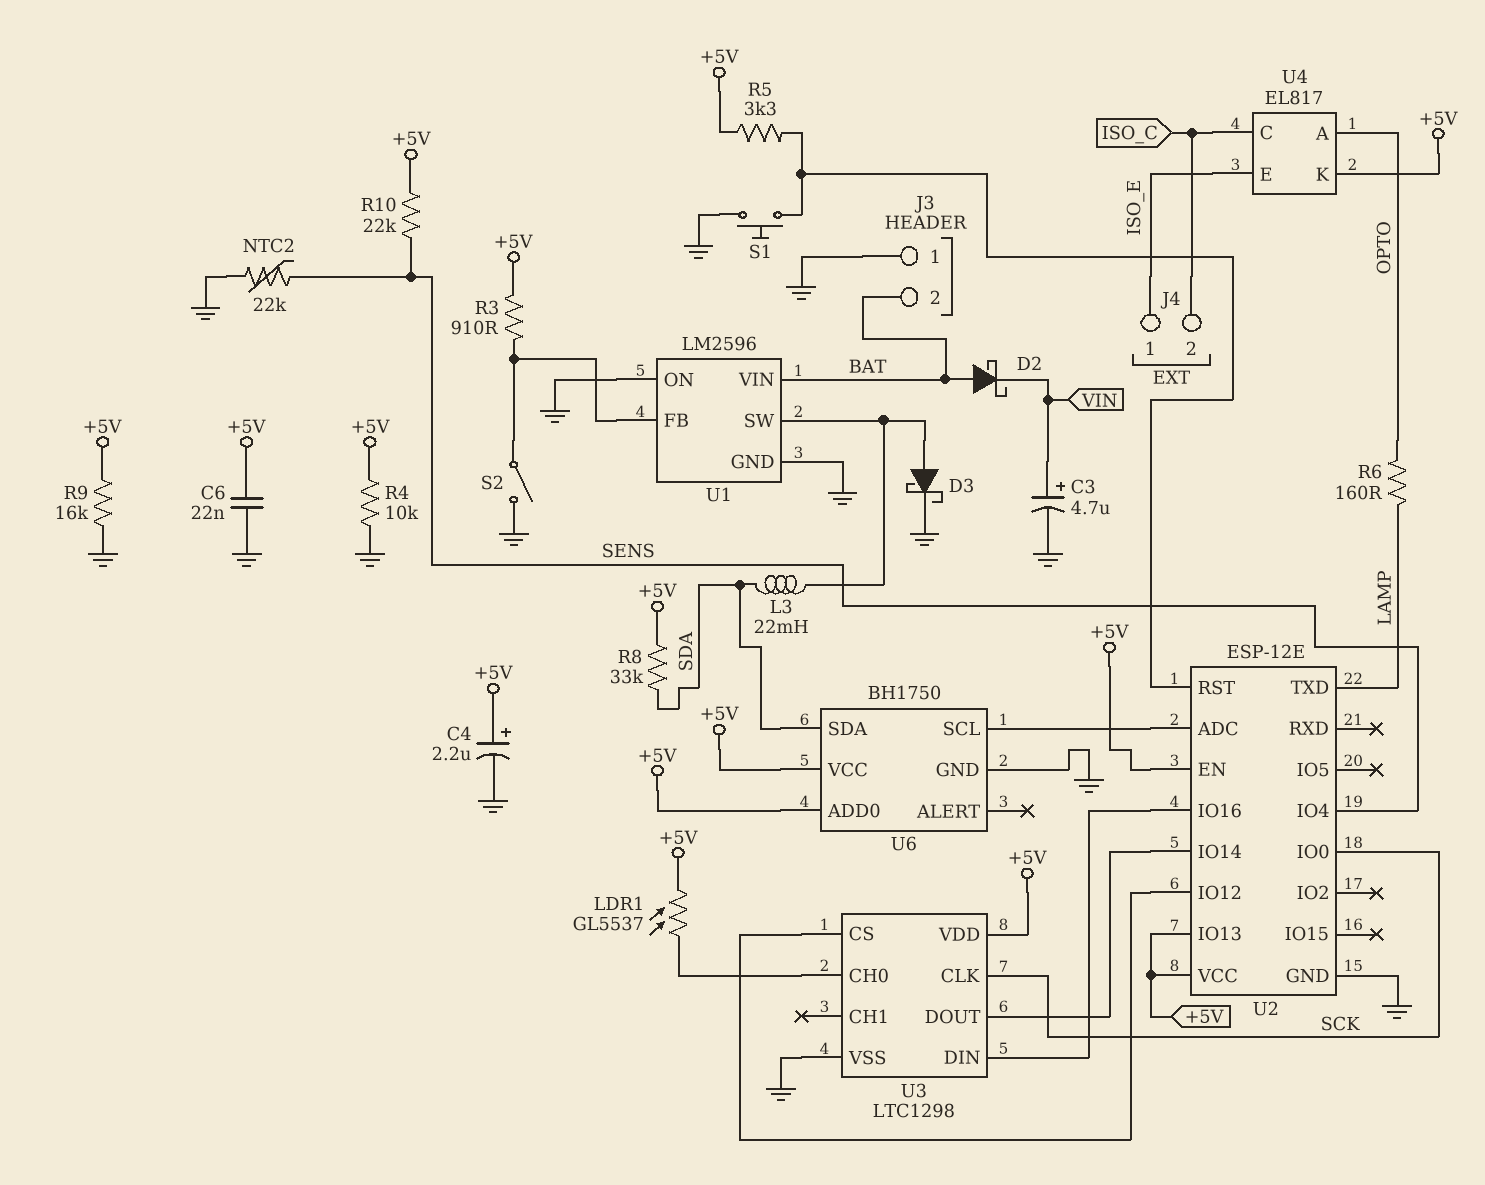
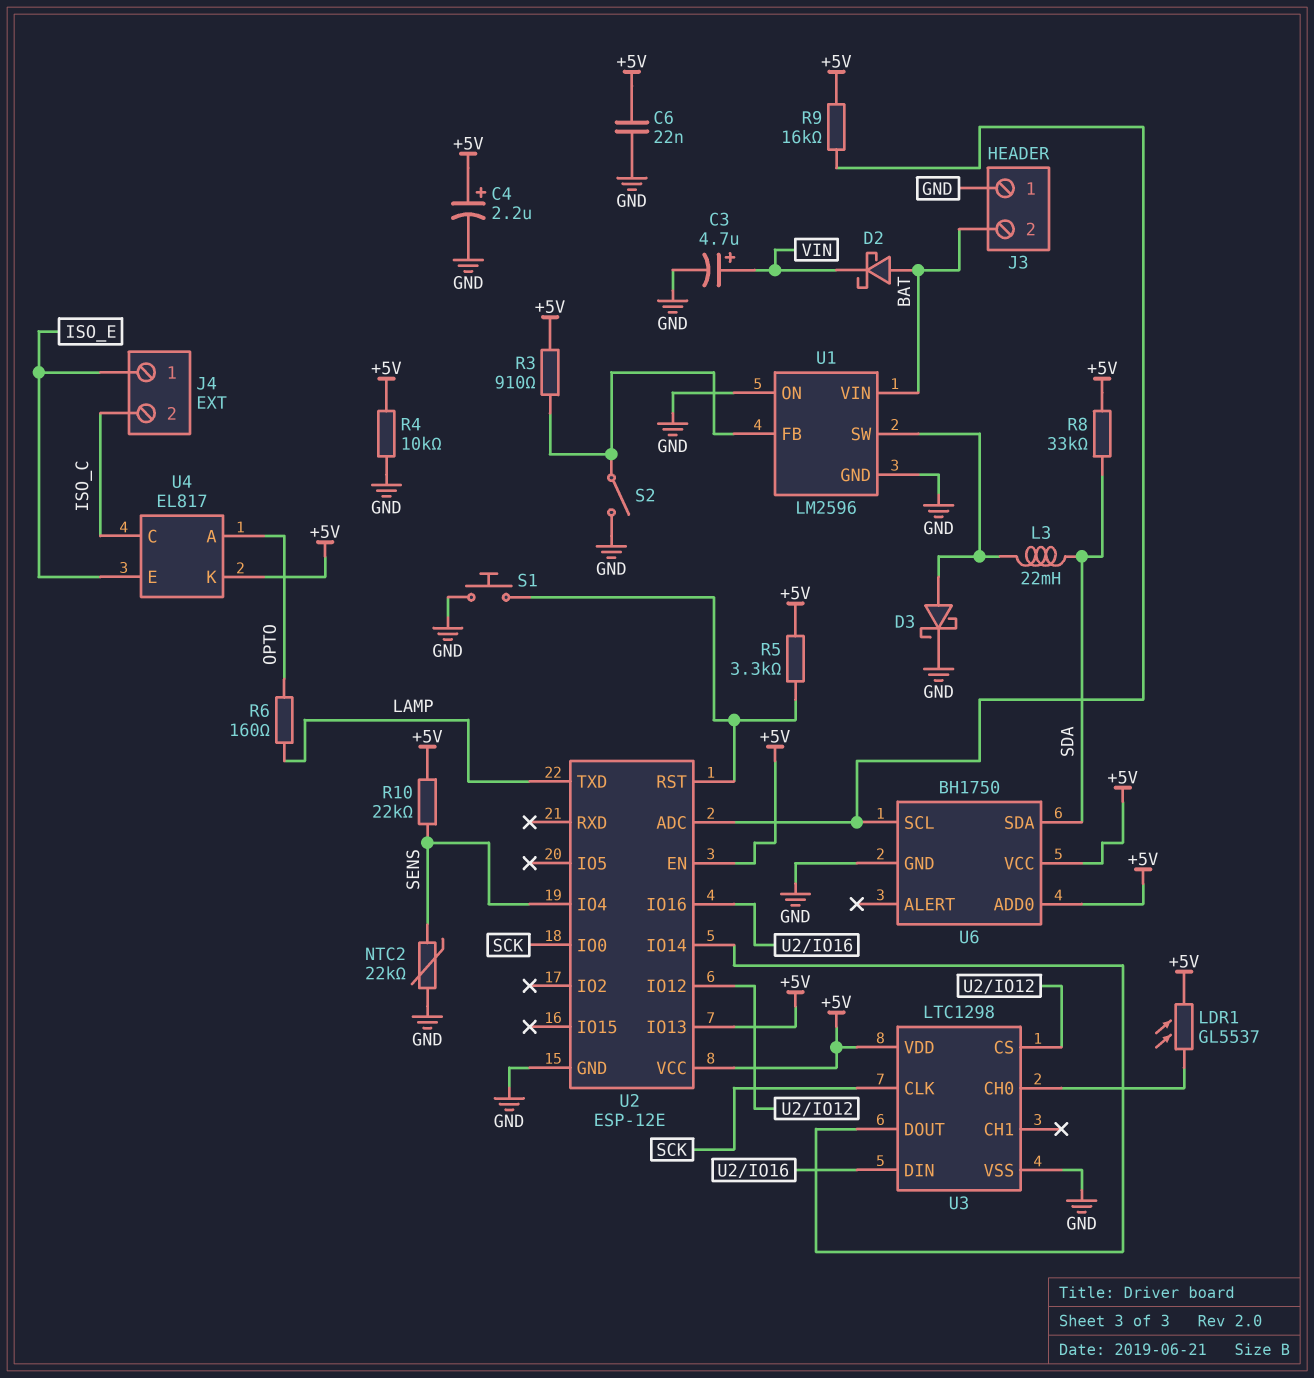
R9: 16k (+5V, GND) -> 16k (+5V, U2/ADC)

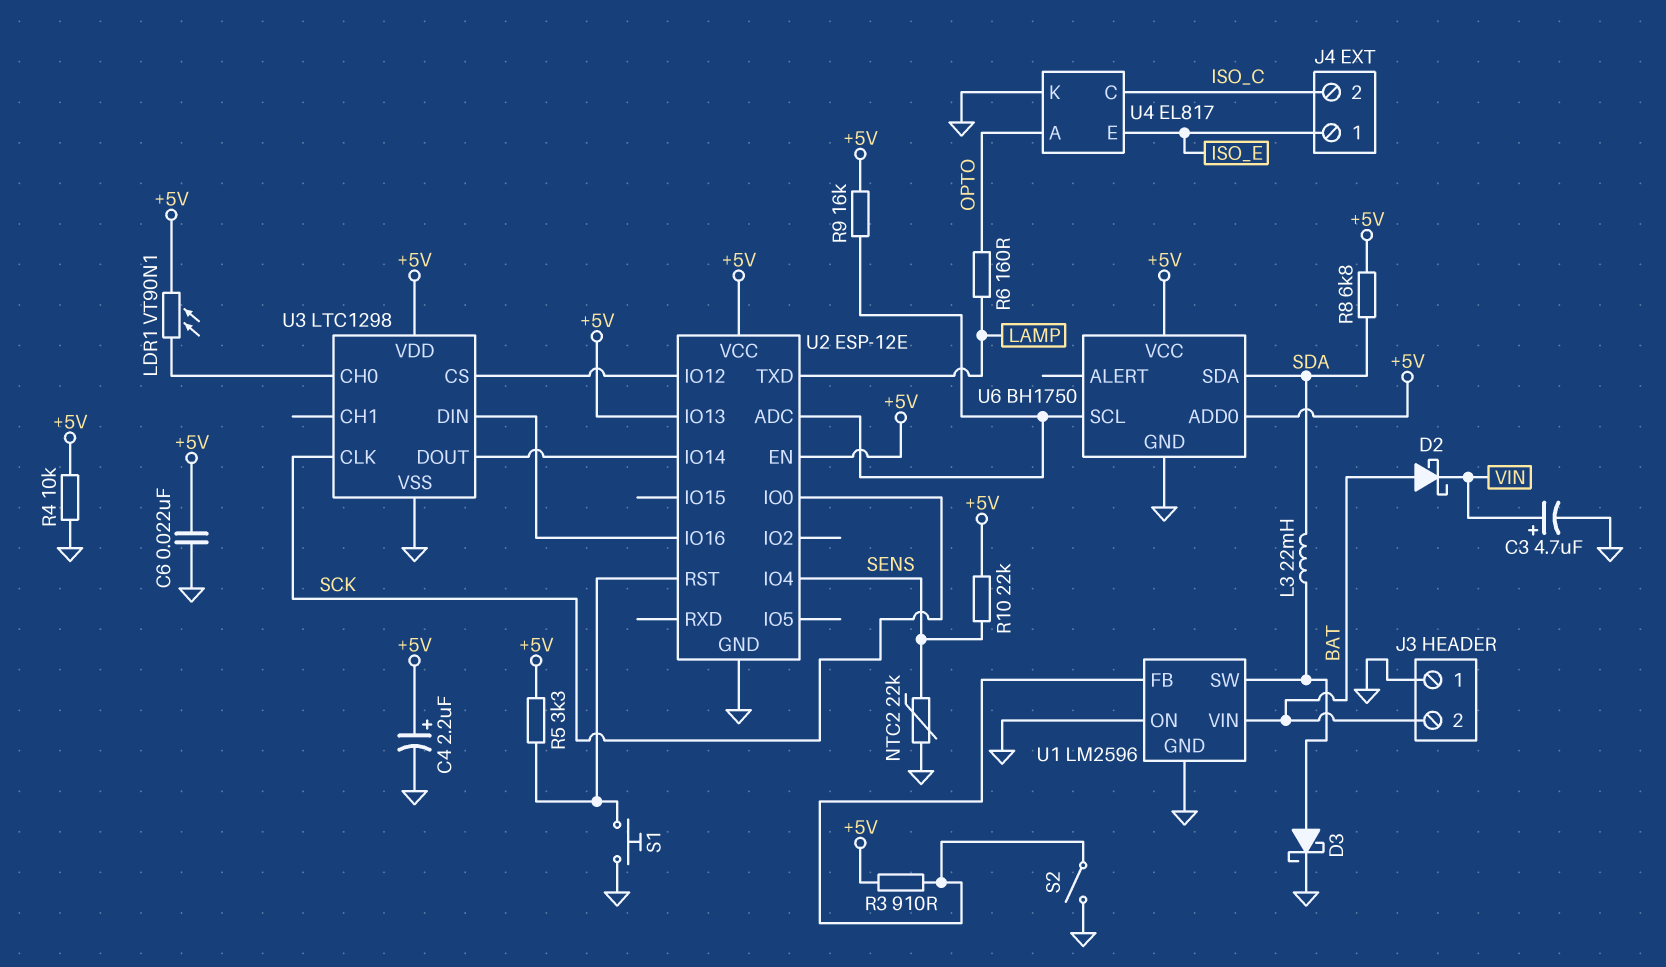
LDR1: GL5537 (+5V, U3/CH0) -> VT90N1 (+5V, U3/CH0)
R8: 33k (+5V, SDA) -> 6.8k (+5V, SDA)
U4 pin K: +5V -> GND

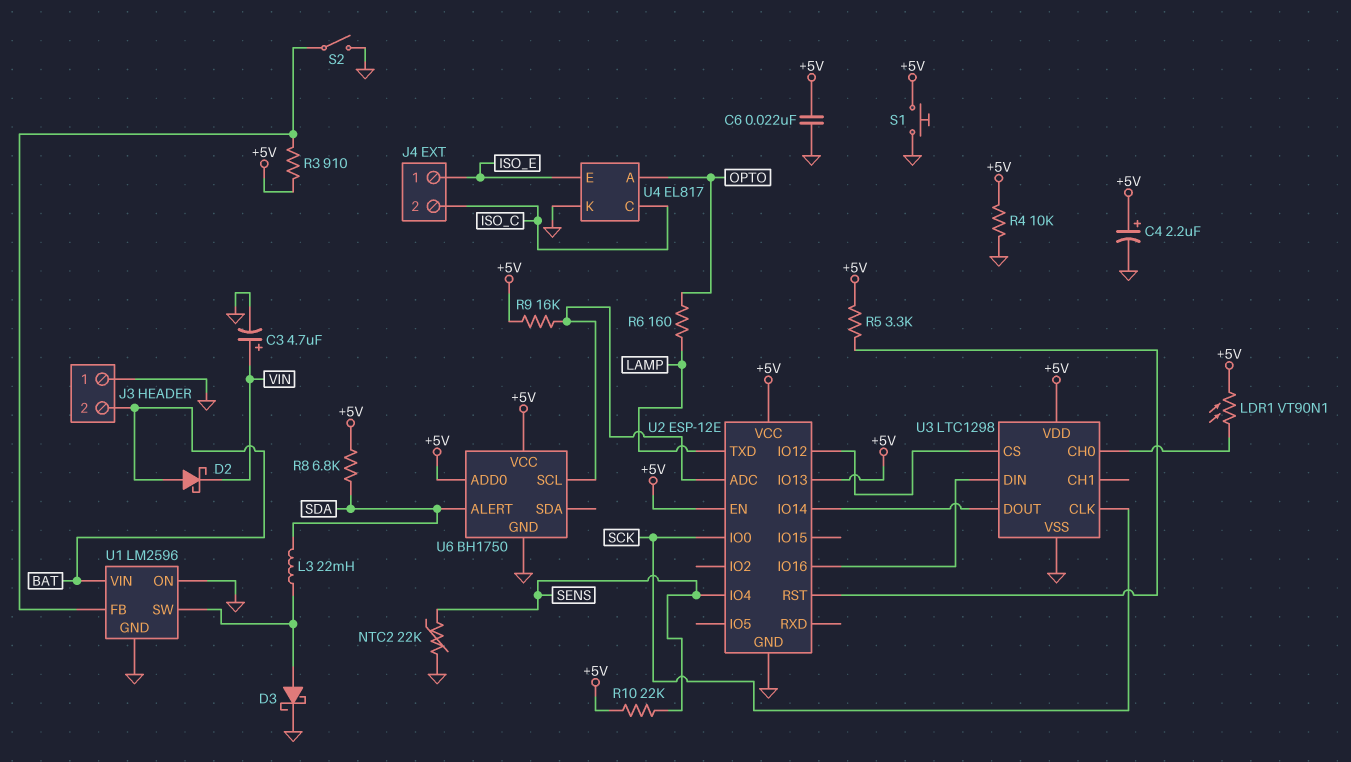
S1: button (GND, U2/RST) -> button (+5V, GND)
U6 pin ALERT: none -> SDA
U6 pin SDA: SDA -> none

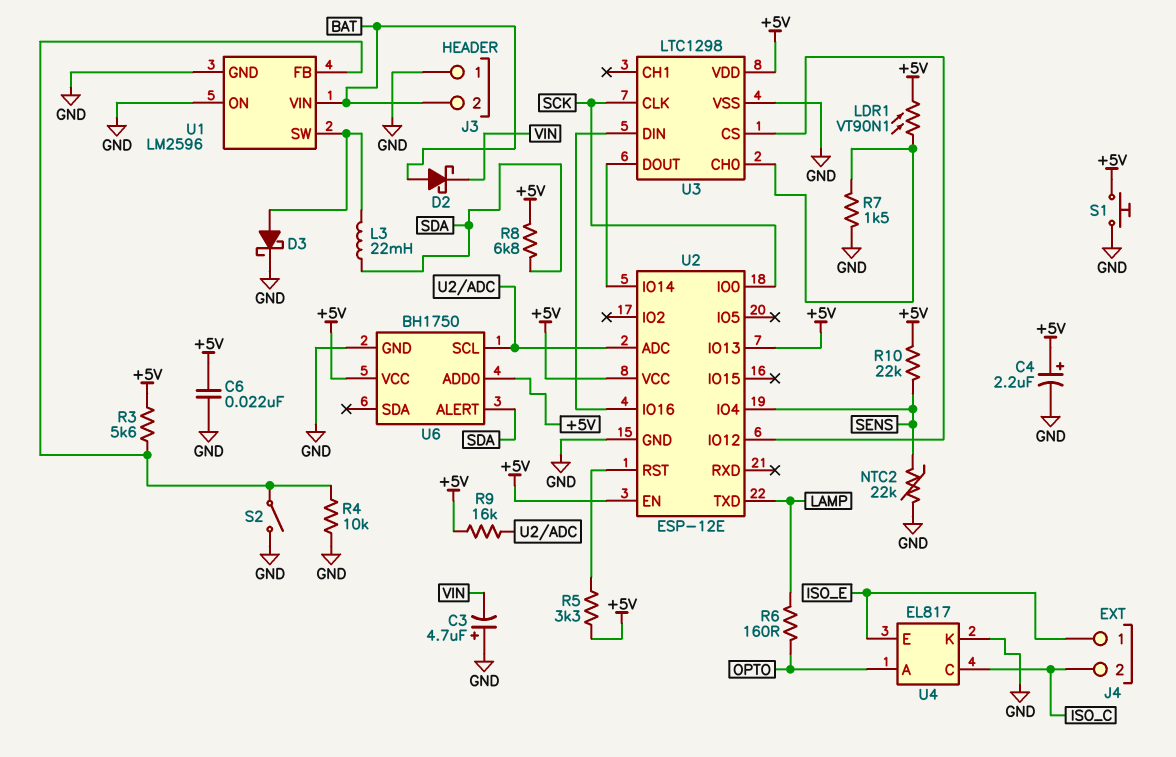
C3: 4.7uF (plus VIN, minus GND) -> 4.7uF (plus GND, minus VIN)
R3: 910 (+5V, U1/FB) -> 5.6k (+5V, U1/FB)
R4: 10k (+5V, GND) -> 10k (GND, U1/FB)
R7: none -> 1.5k (GND, U3/CH0)

